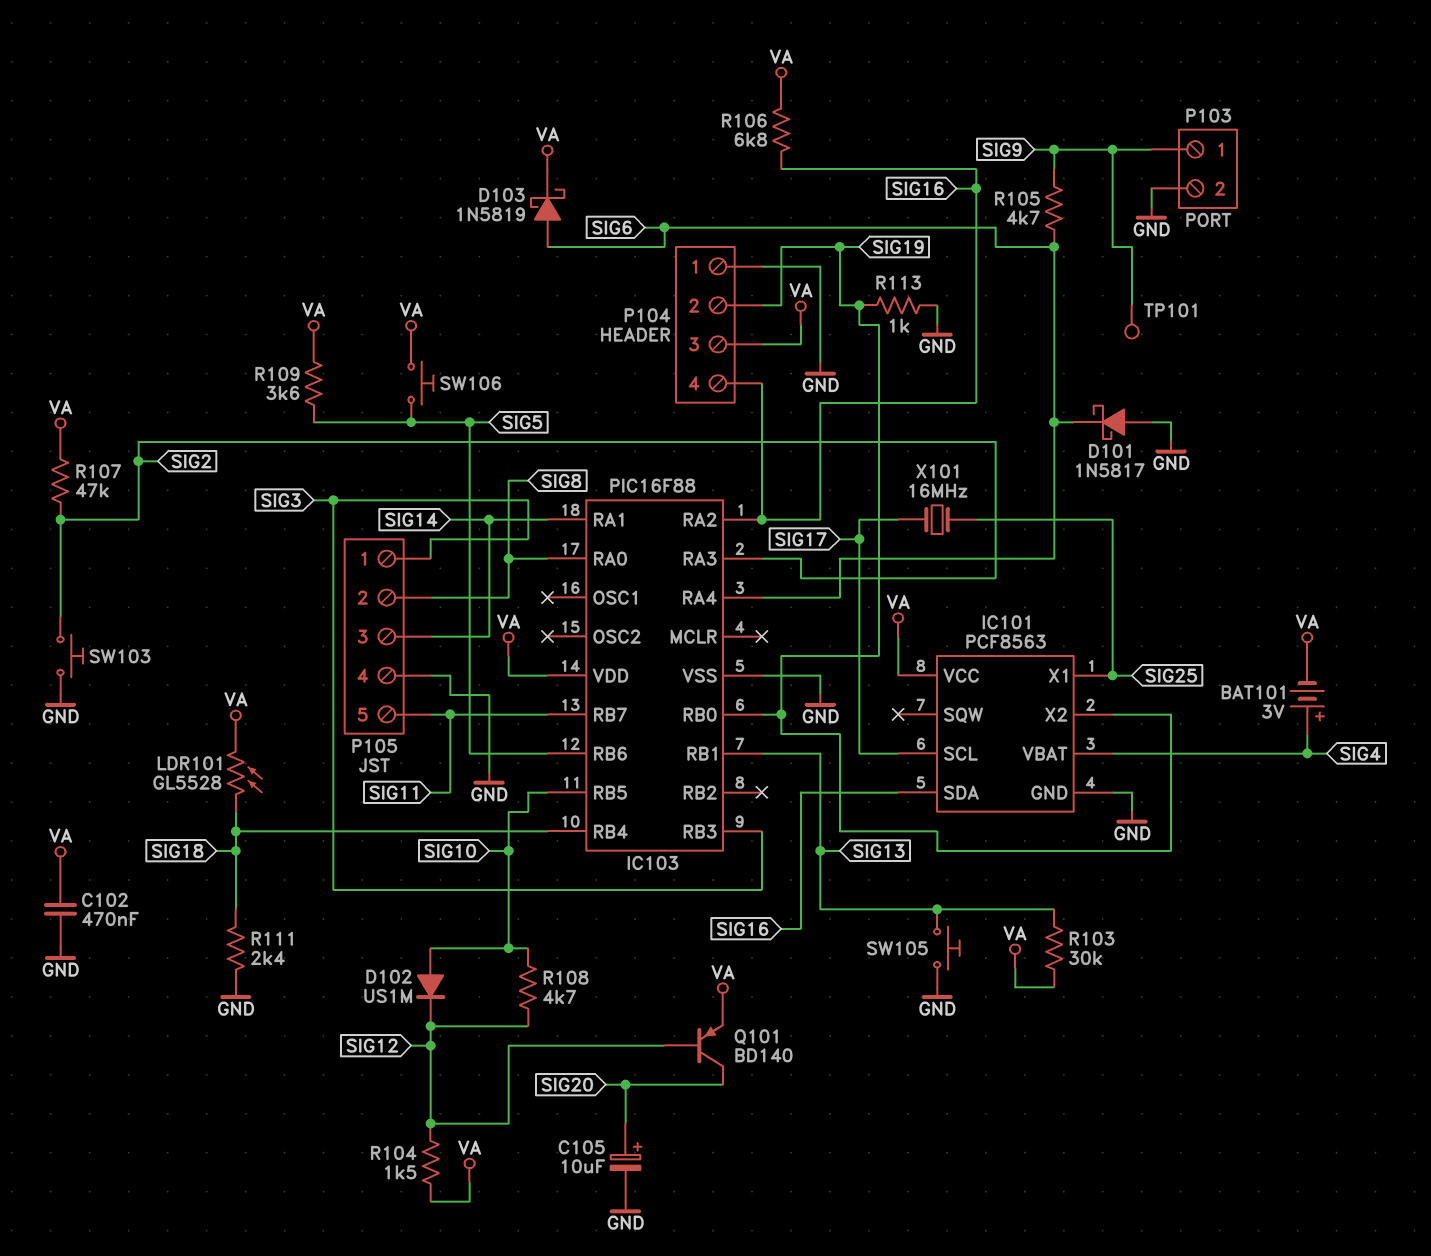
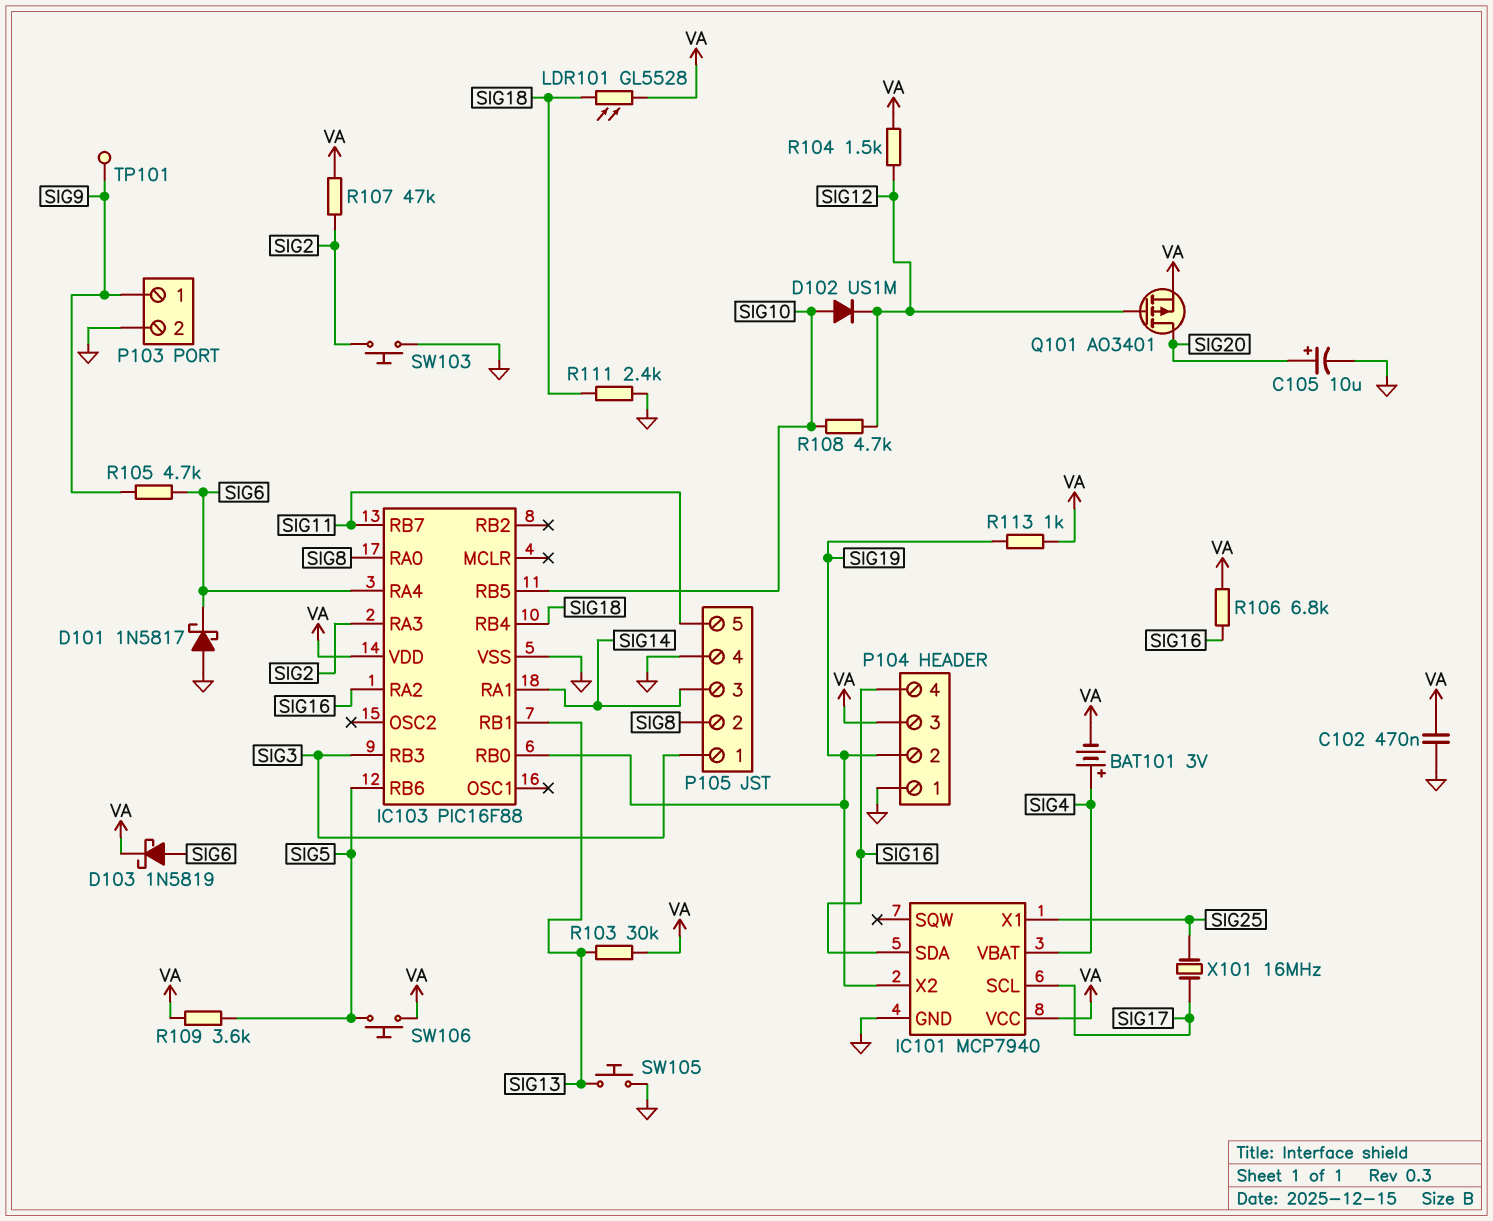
IC101: PCF8563 -> MCP7940
Q101: PNP BD140 (B SIG12, C SIG20, E VA) -> PMOS AO3401 (G SIG12, D SIG20, S VA)
R113: 1k (GND, SIG19) -> 1k (SIG19, VA)

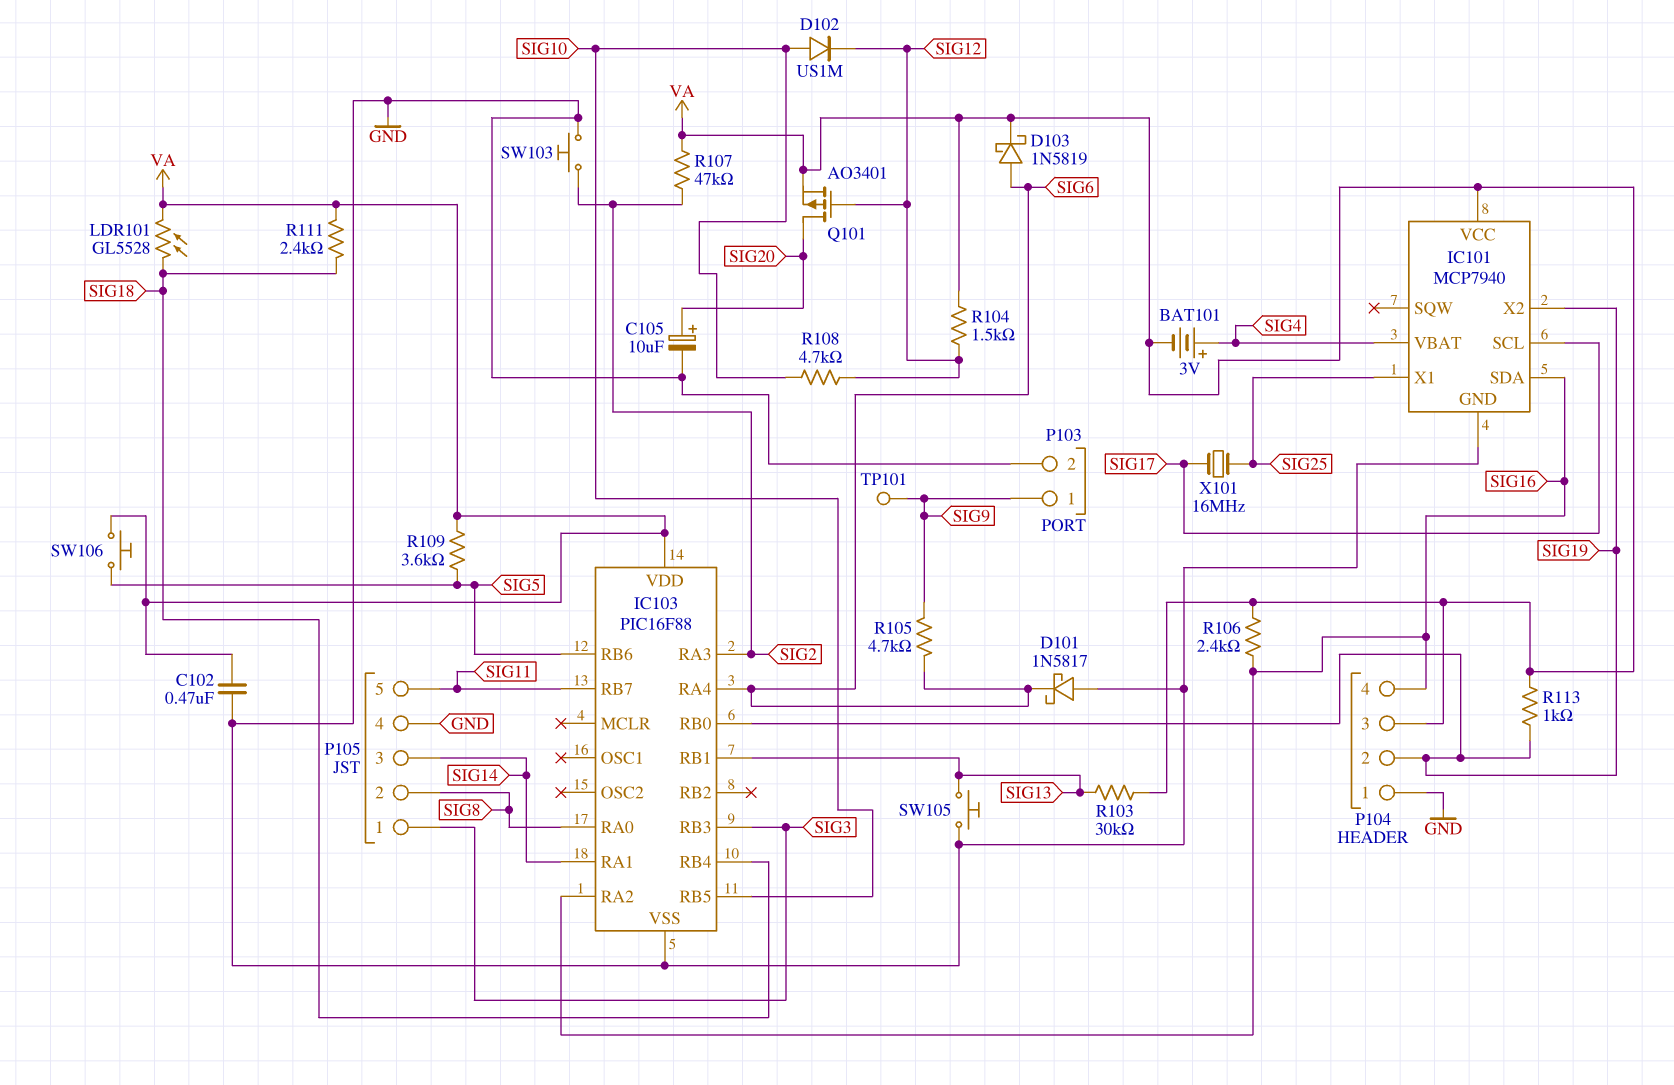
R106: 6.8k (SIG16, VA) -> 2.4k (SIG16, VA)
R111: 2.4k (GND, SIG18) -> 2.4k (SIG18, VA)

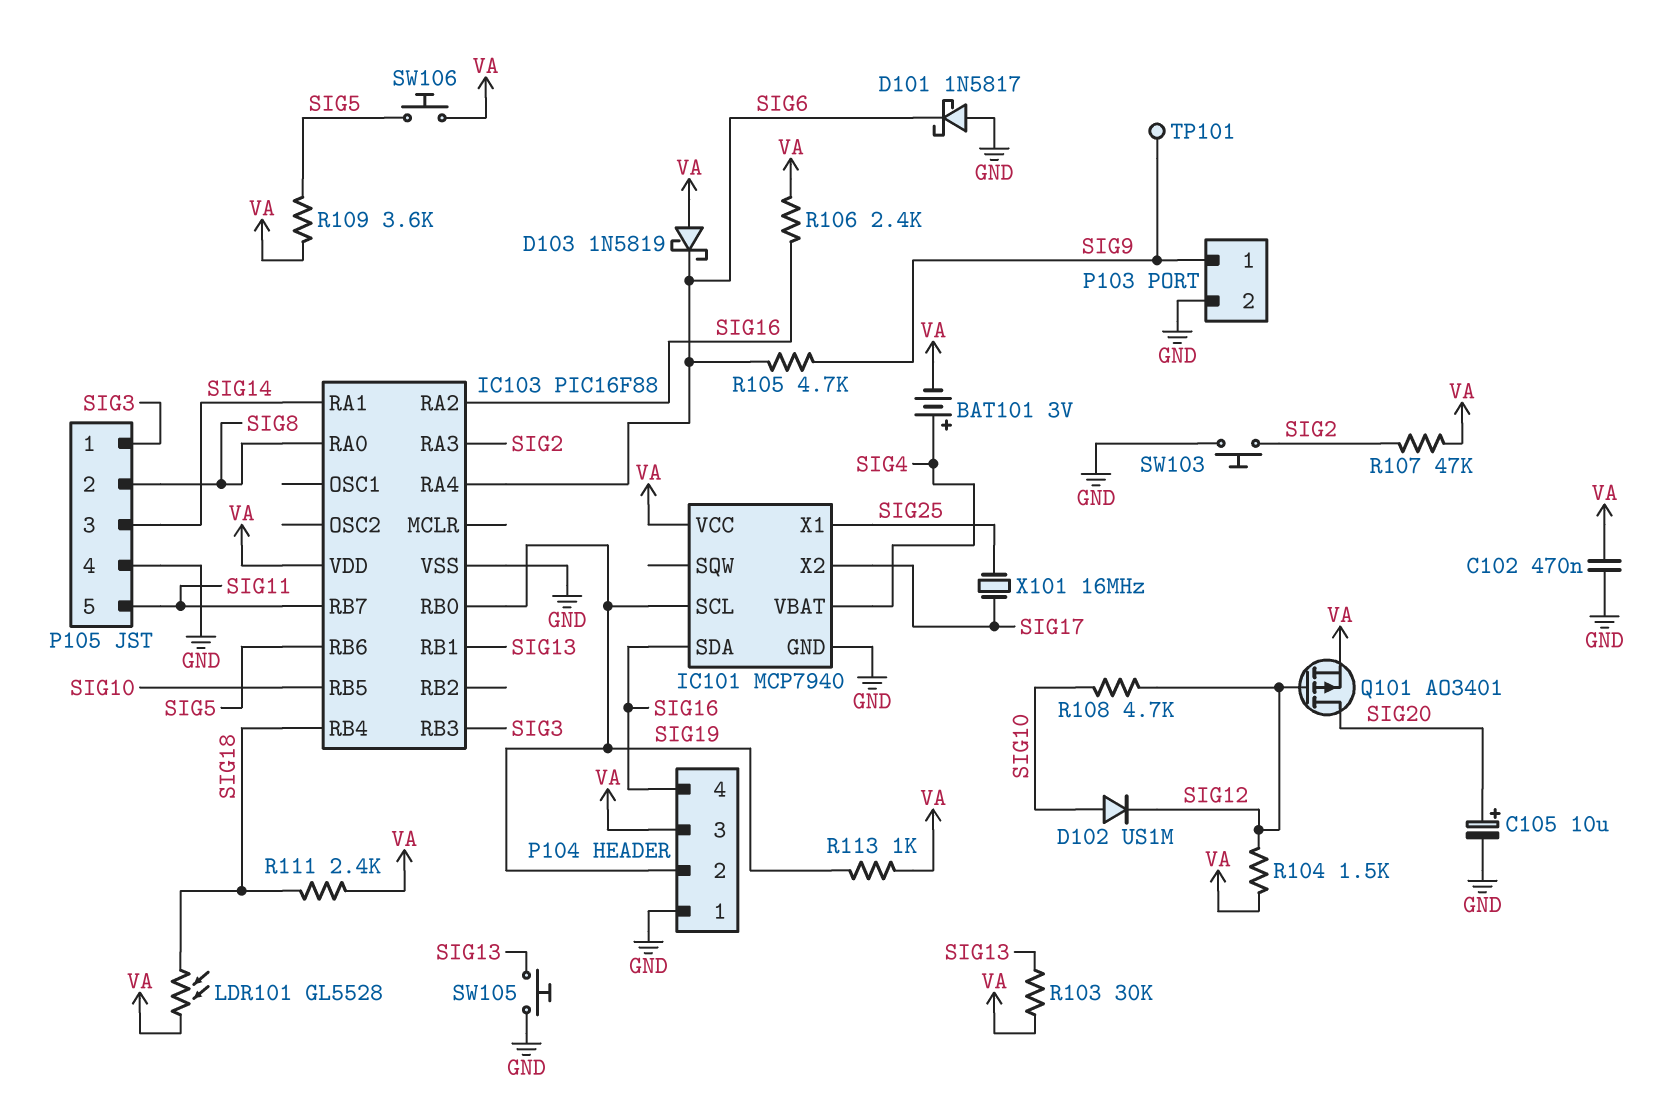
D103: schottky 1N5819 (A SIG6, K VA) -> schottky 1N5819 (A VA, K SIG6)
IC101 pin SCL: SIG17 -> SIG19
IC101 pin X2: SIG19 -> SIG17

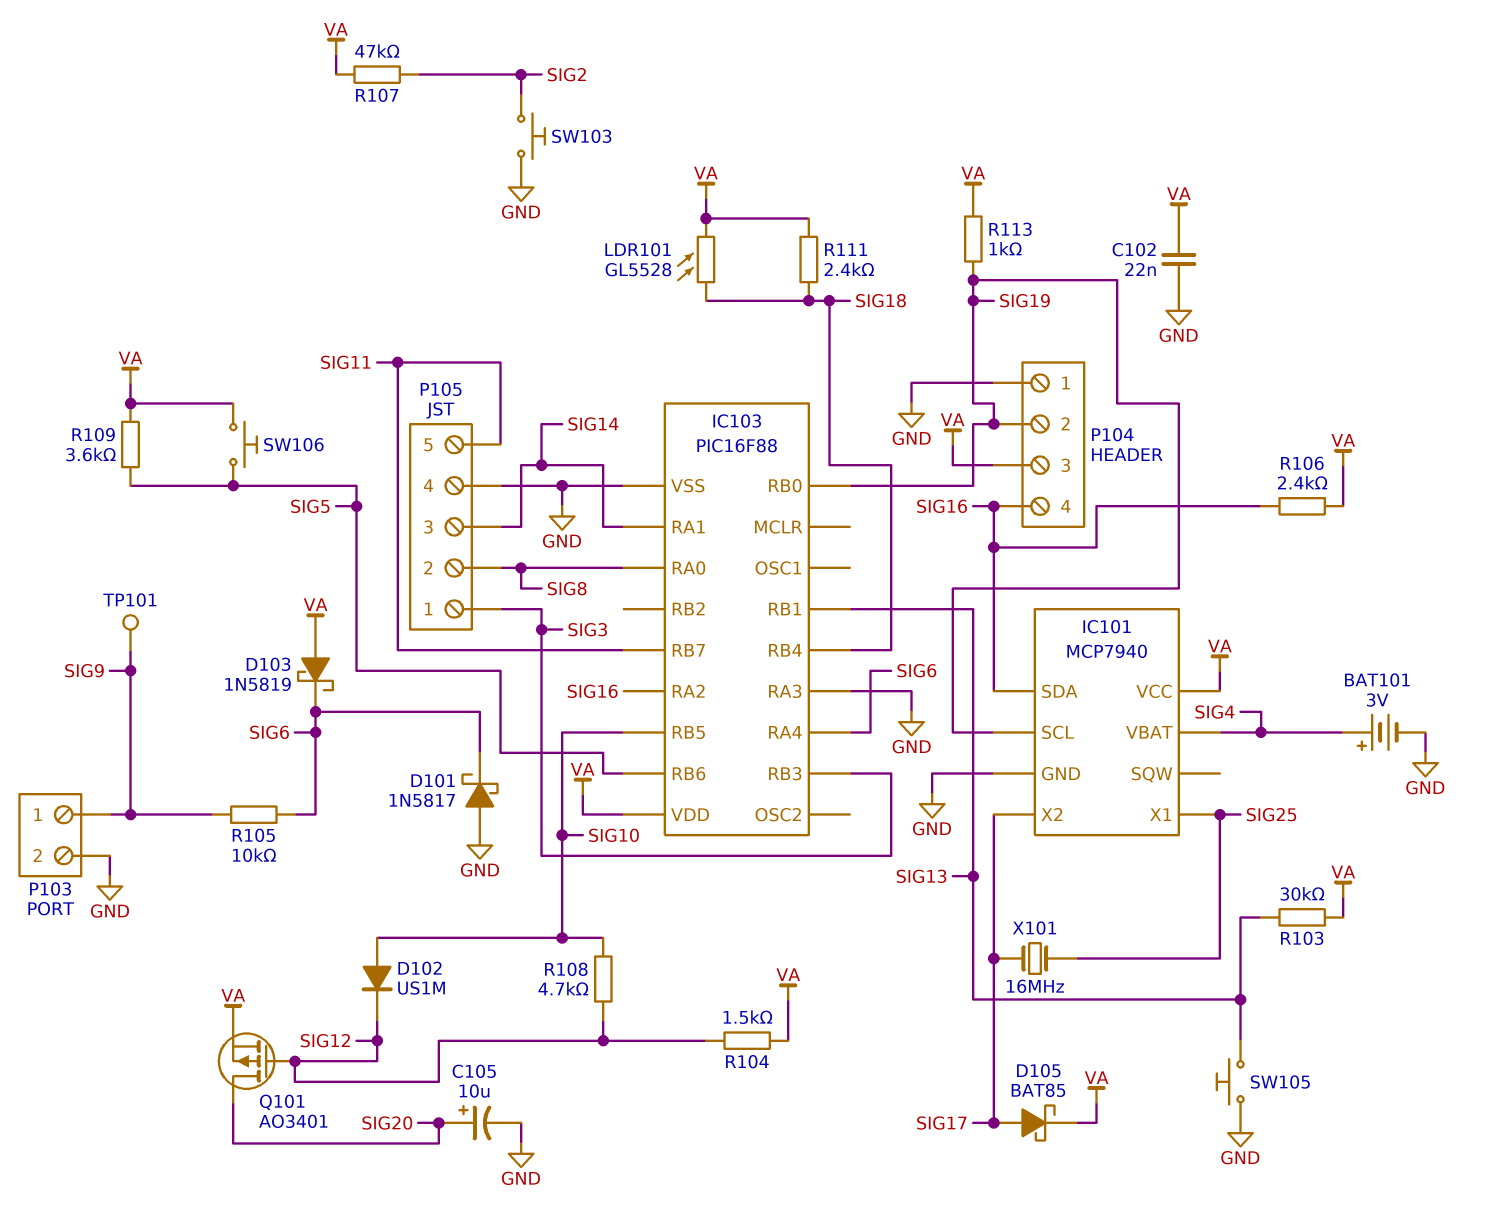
BAT101: 3V (plus SIG4, minus VA) -> 3V (plus SIG4, minus GND)
C102: 470nF (GND, VA) -> 22nF (GND, VA)
D105: none -> schottky BAT85 (A SIG17, K VA)
IC103 pin RA3: SIG2 -> GND
R105: 4.7k (SIG6, SIG9) -> 10k (SIG6, SIG9)

